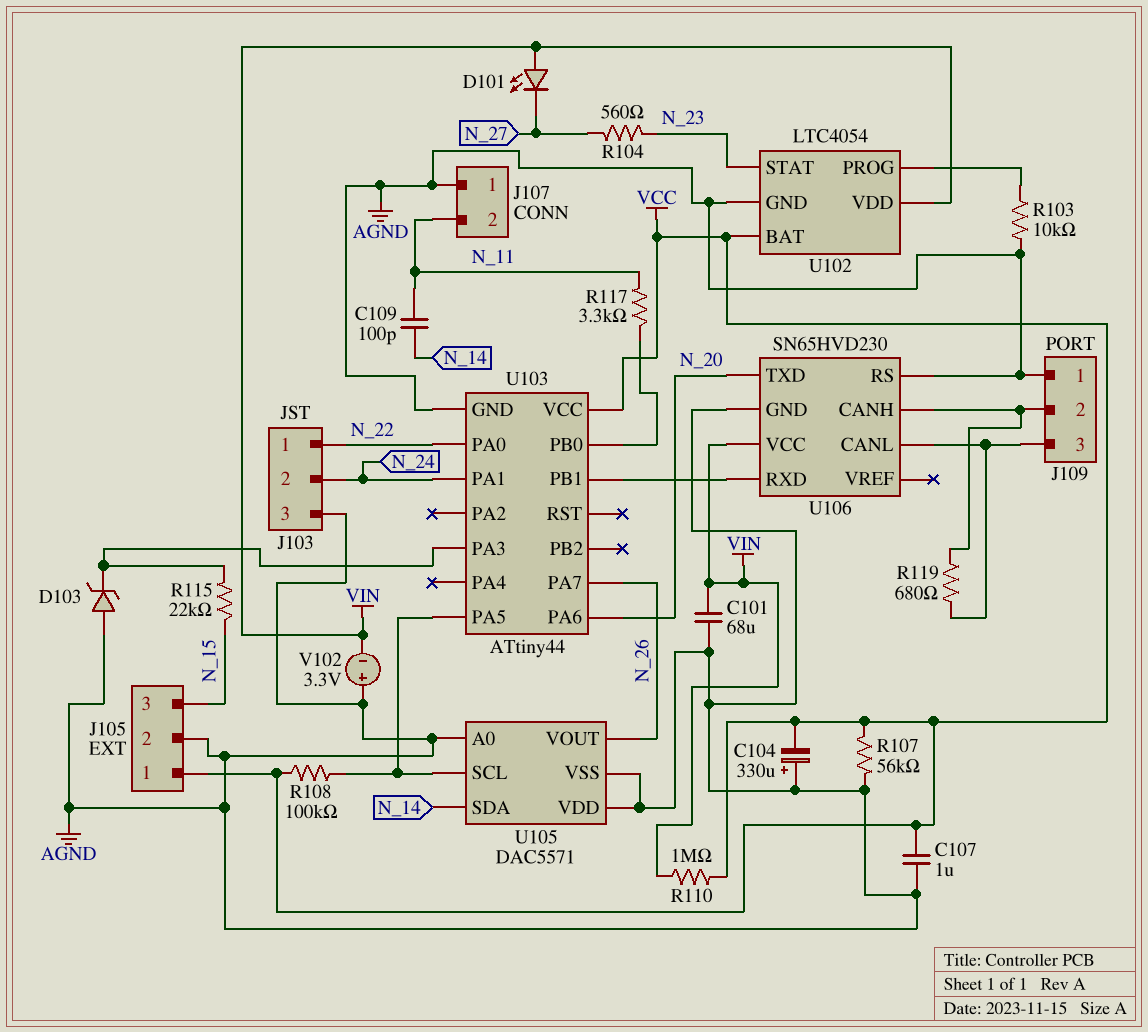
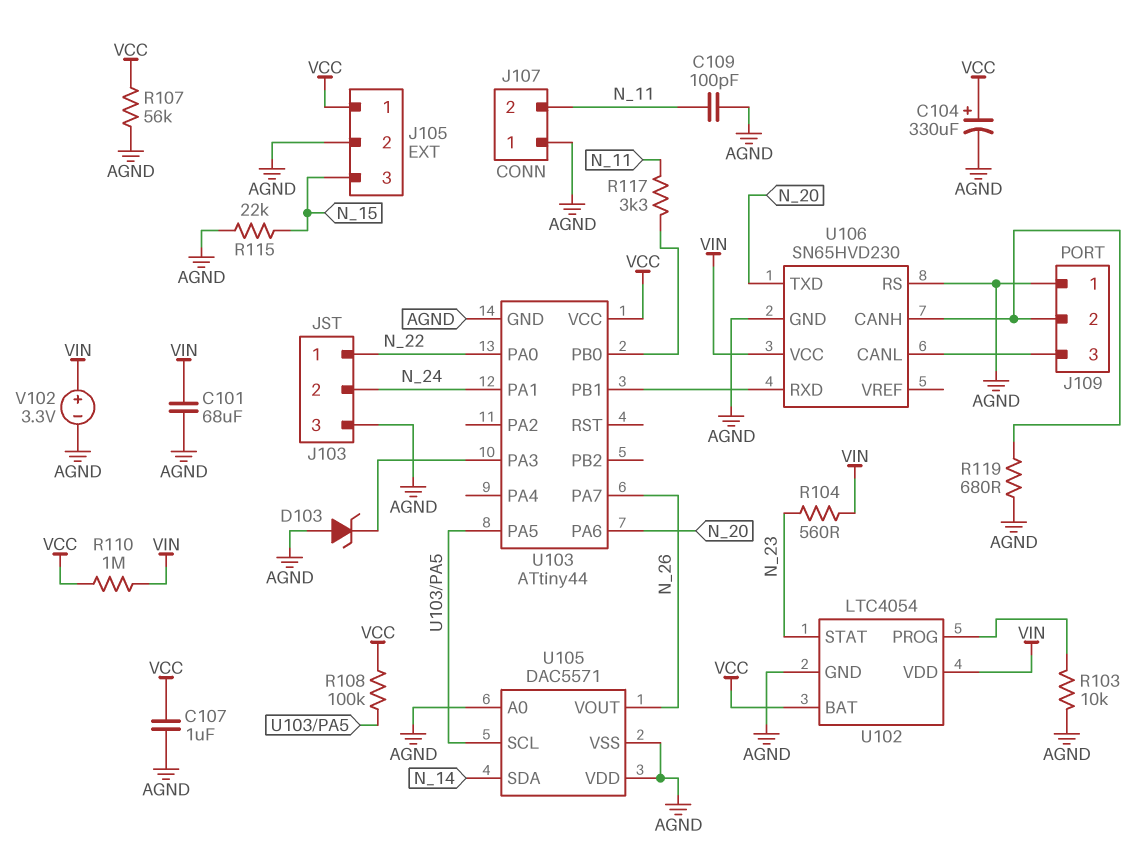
C104: 330uF (plus AGND, minus VCC) -> 330uF (plus VCC, minus AGND)
C109: 100pF (N_11, N_14) -> 100pF (AGND, N_11)
D101: LED (A VIN, K N_27) -> none
R104: 560 (N_23, N_27) -> 560 (N_23, VIN)
R115: 22k (N_15, U103/PA3) -> 22k (AGND, N_15)
R119: 680 (J109/2, J109/3) -> 680 (AGND, J109/2)
V102: 3.3V (plus AGND, minus VIN) -> 3.3V (plus VIN, minus AGND)

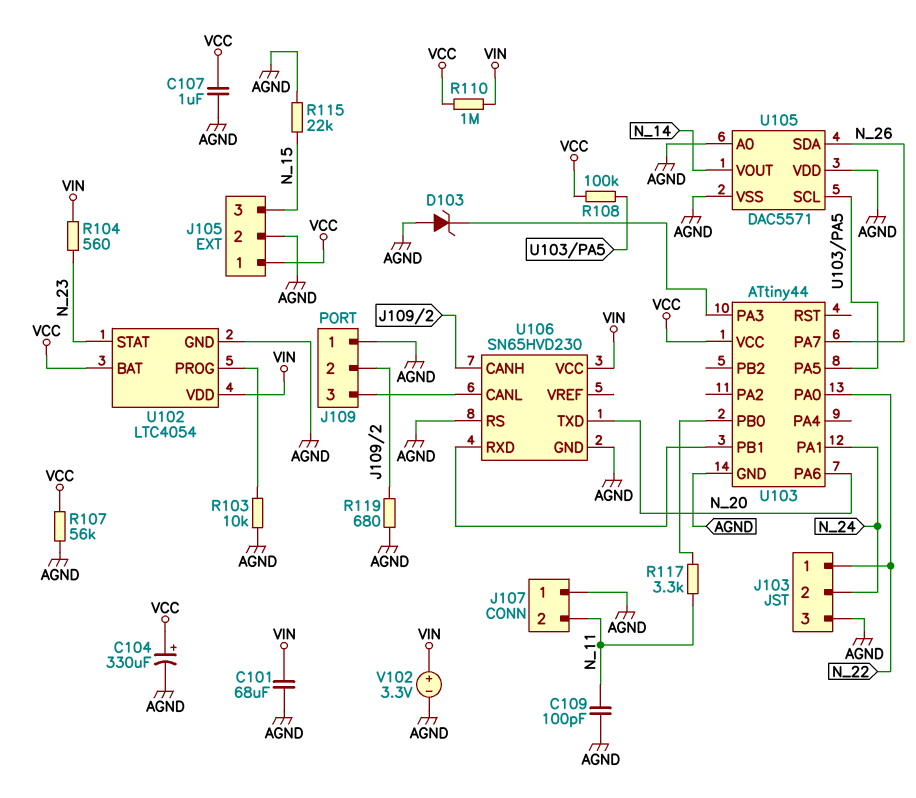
U105 pin SDA: N_14 -> N_26
U105 pin VOUT: N_26 -> N_14

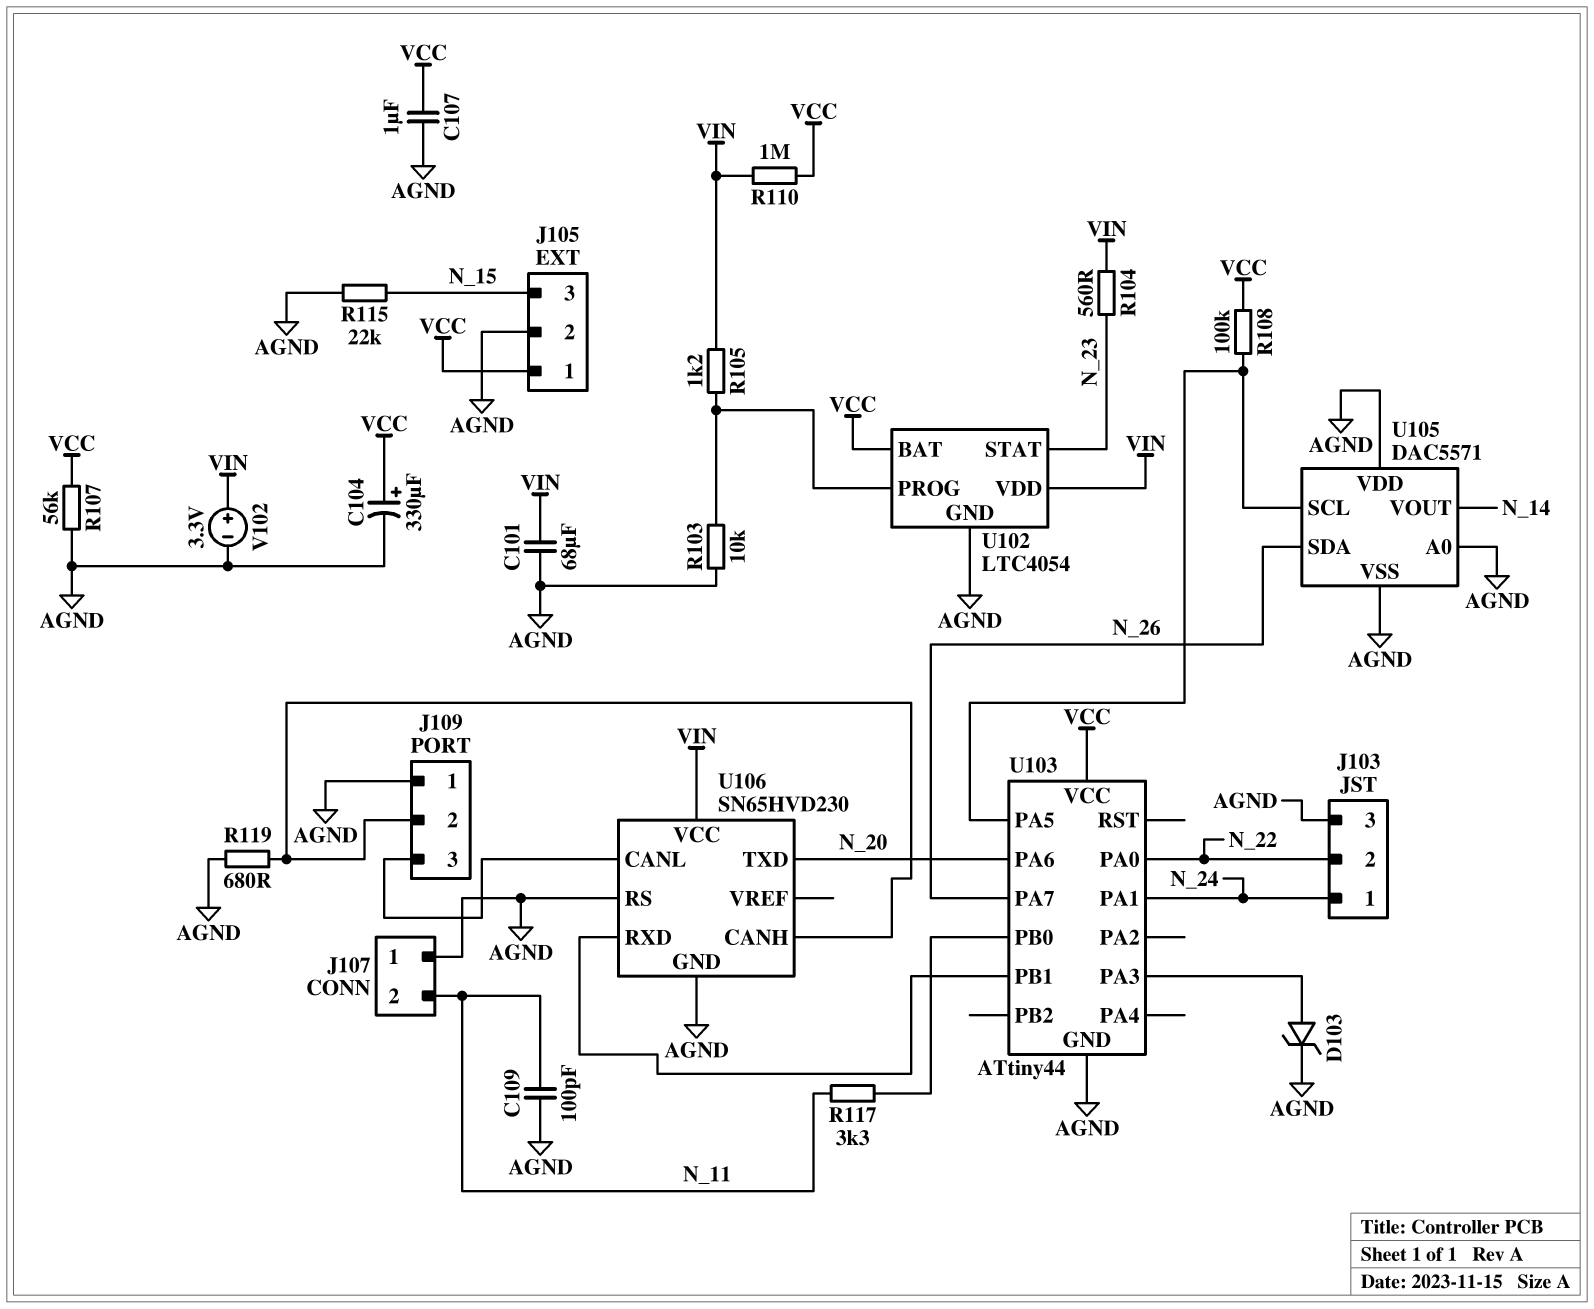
D103: zener (A AGND, K U103/PA3) -> zener (A U103/PA3, K AGND)
J103 pin 1: N_22 -> N_24
J103 pin 2: N_24 -> N_22
R105: none -> 1.2k (U102/PROG, VIN)

